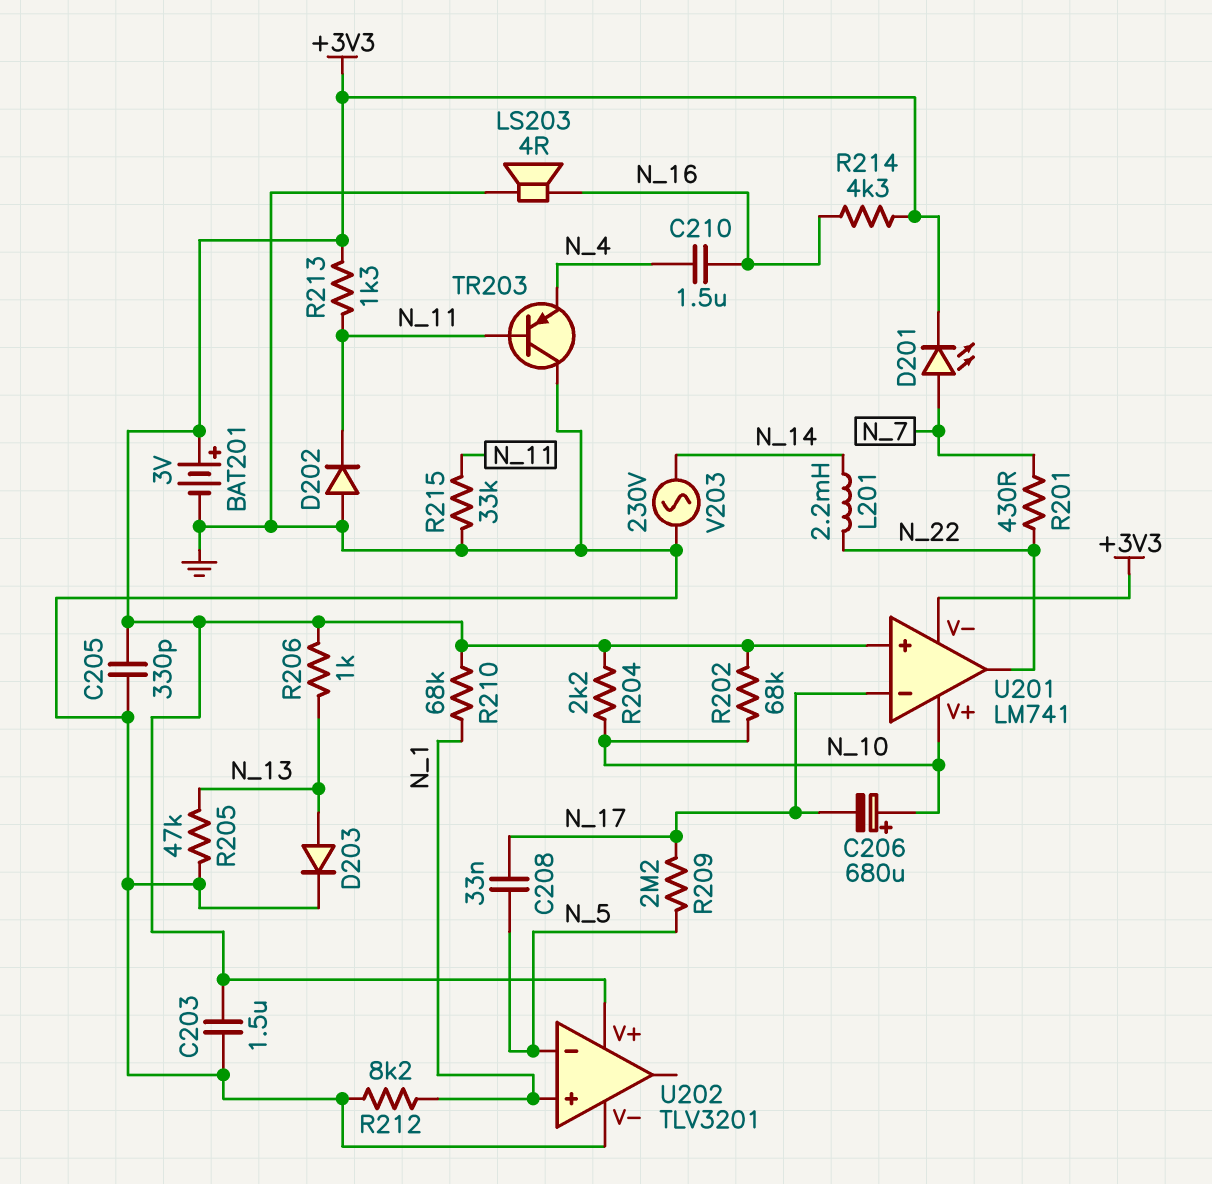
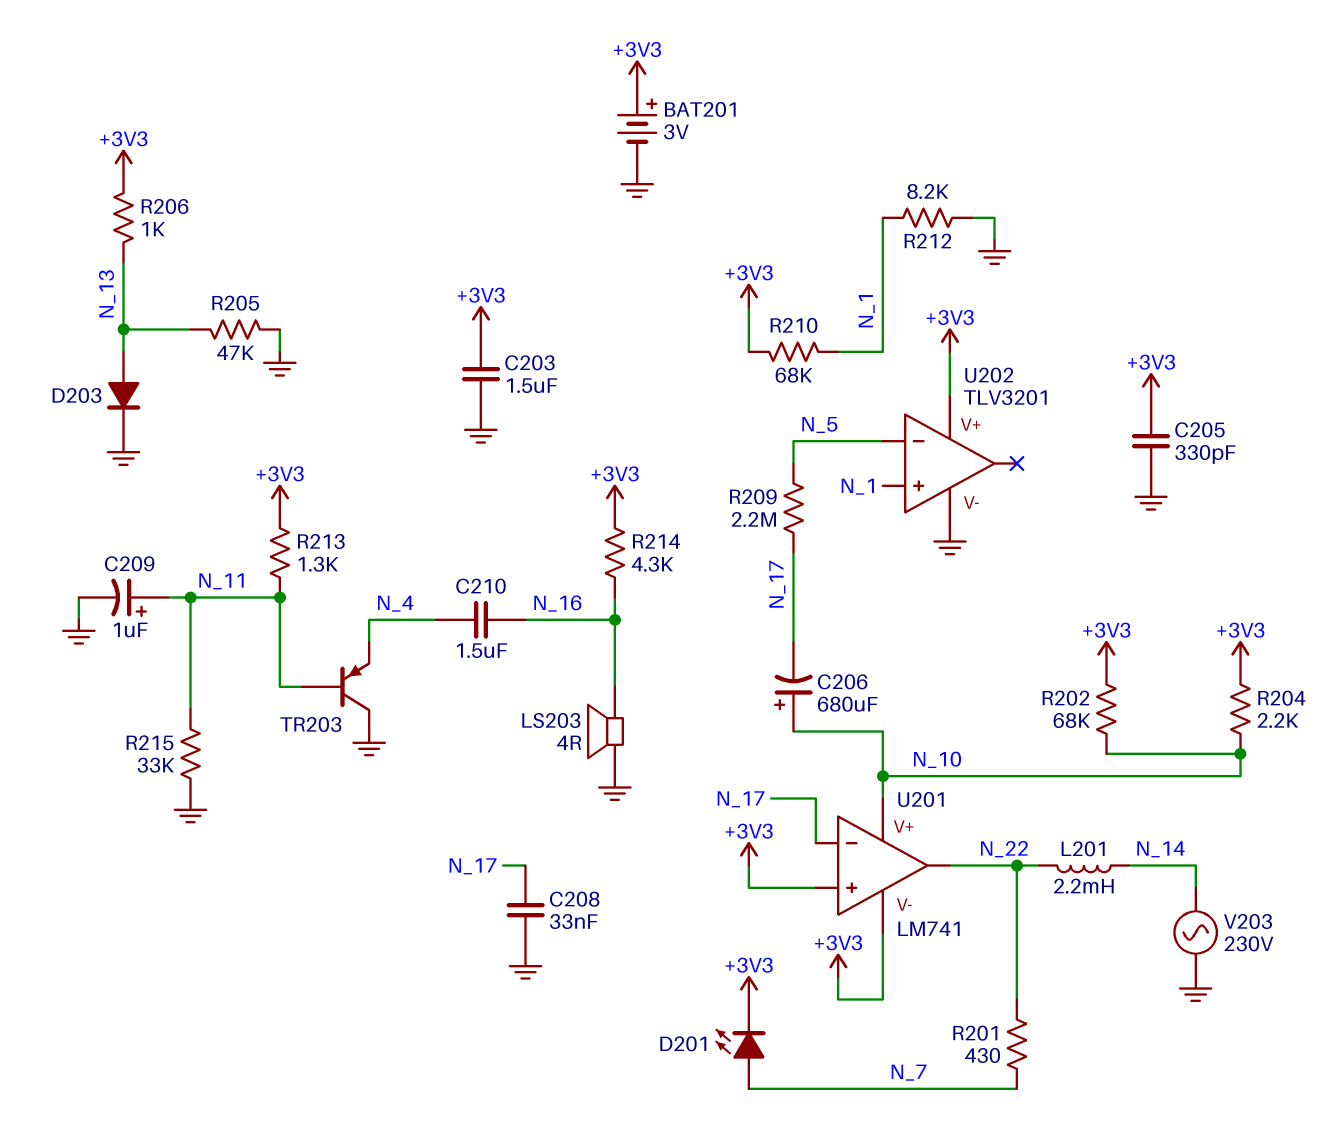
C208: 33nF (N_5, N_17) -> 33nF (GND, N_17)
C209: none -> 1uF (plus N_11, minus GND)
D202: diode (A GND, K N_11) -> none

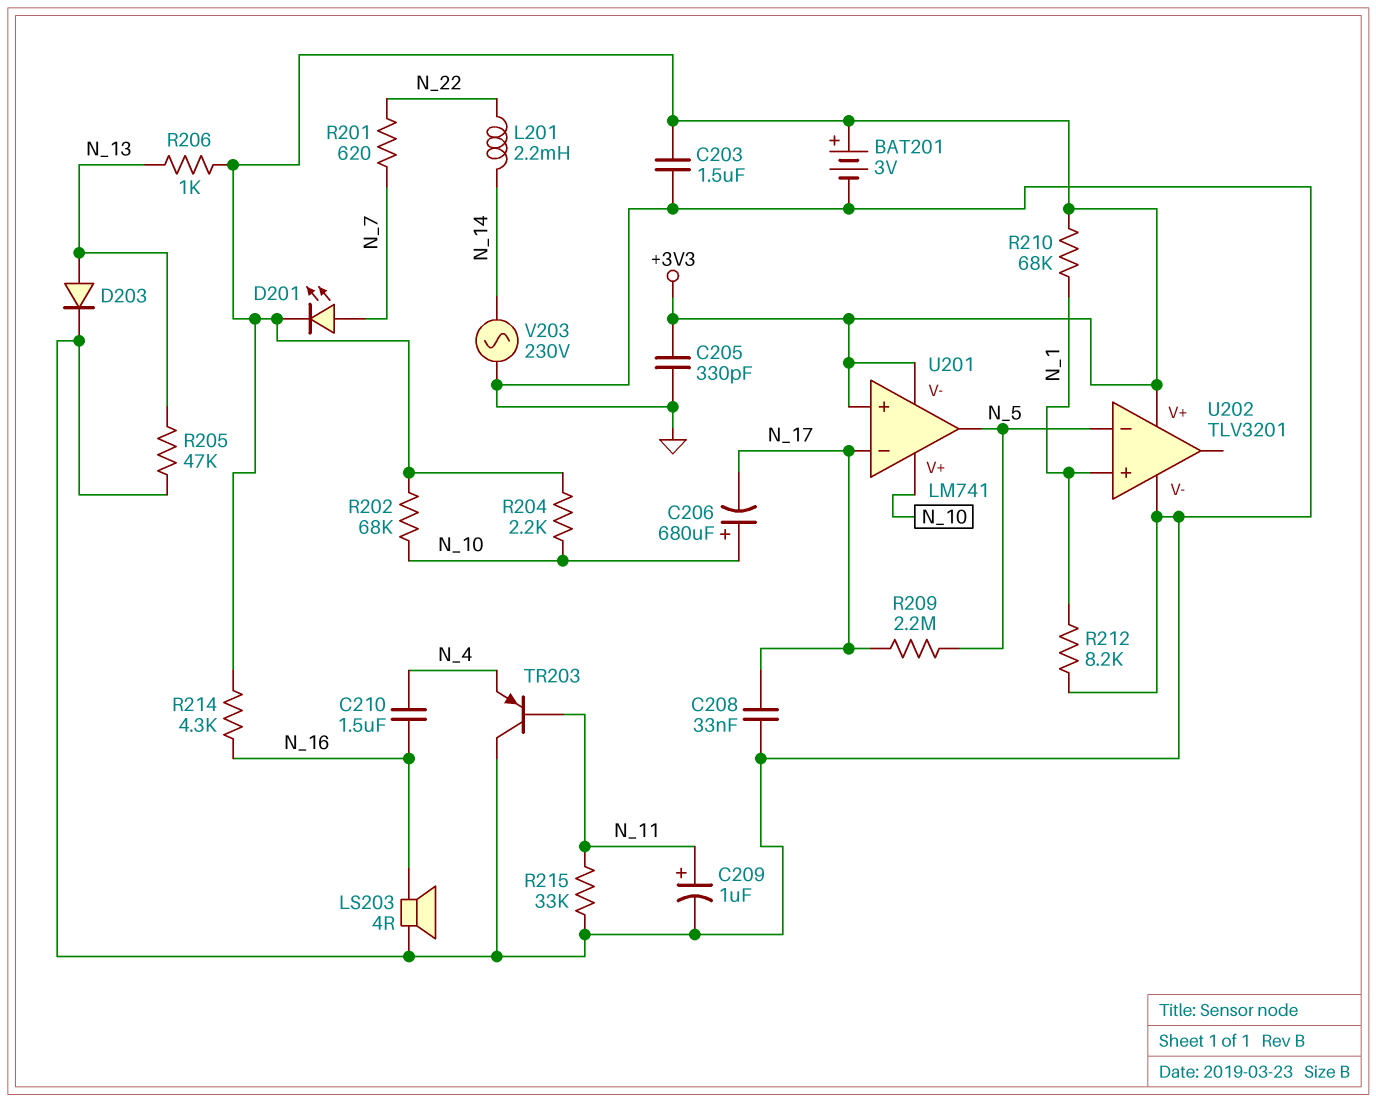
R201: 430 (N_7, N_22) -> 620 (N_7, N_22)
R213: 1.3k (+3V3, N_11) -> none
U201 pin out: N_22 -> N_5

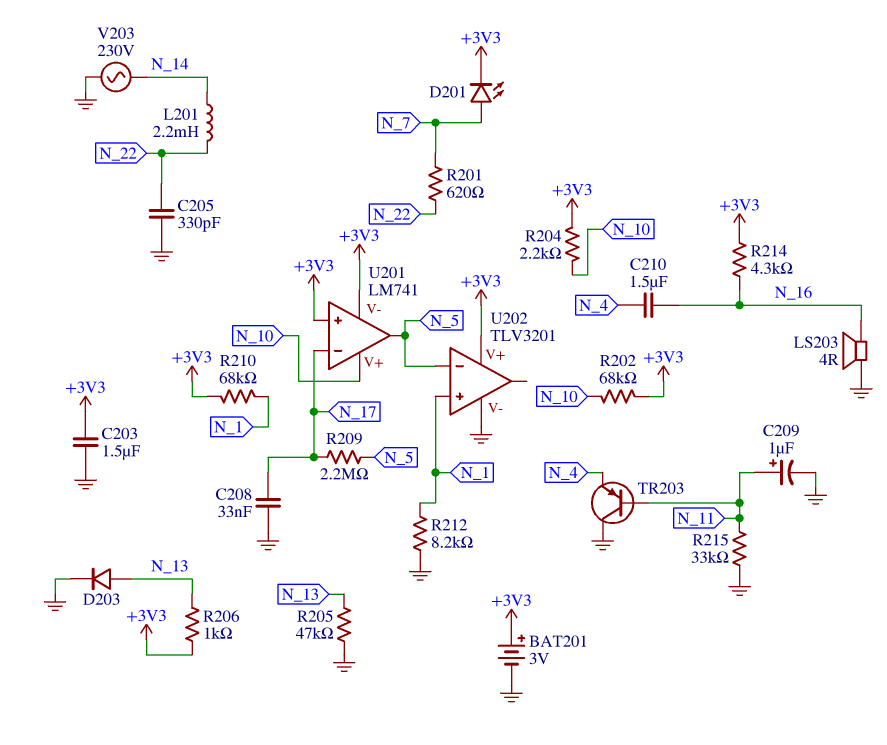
C205: 330pF (+3V3, GND) -> 330pF (GND, N_22)
C206: 680uF (plus N_10, minus N_17) -> none

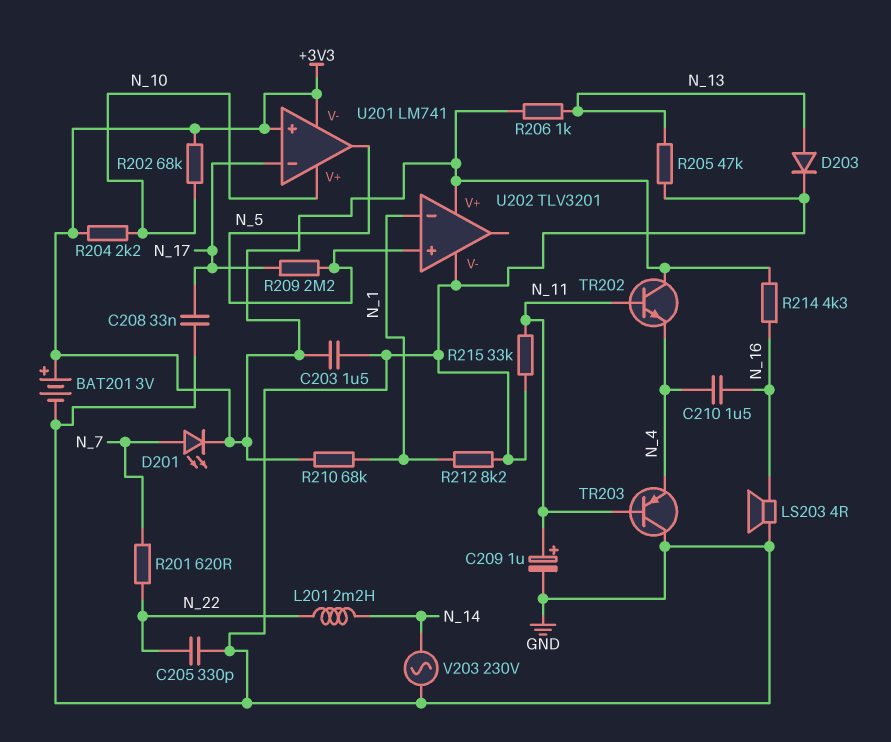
TR202: none -> NPN (B N_11, C +3V3, E N_4)
U202 pin in+: N_1 -> N_5
U202 pin in-: N_5 -> N_1

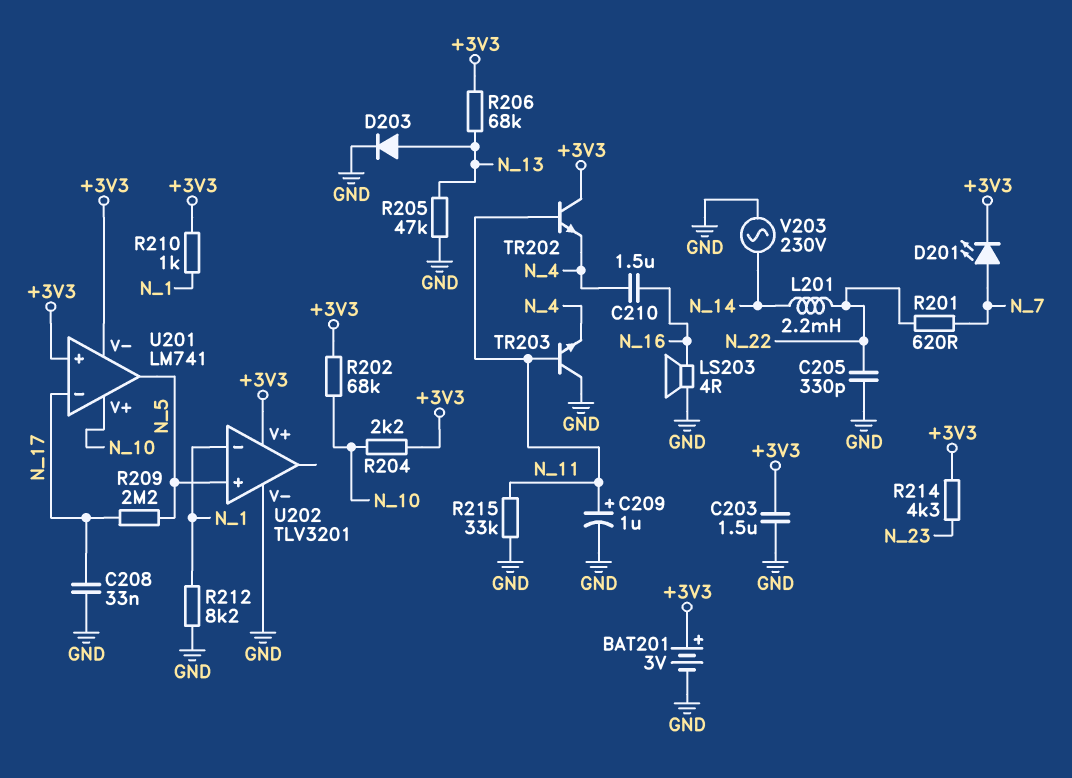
R206: 1k (+3V3, N_13) -> 68k (+3V3, N_13)
R210: 68k (+3V3, N_1) -> 1k (+3V3, N_1)
R214: 4.3k (+3V3, N_16) -> 4.3k (+3V3, N_23)
TR203: PNP (B N_11, C GND, E N_4) -> NPN (B N_11, C GND, E N_4)

